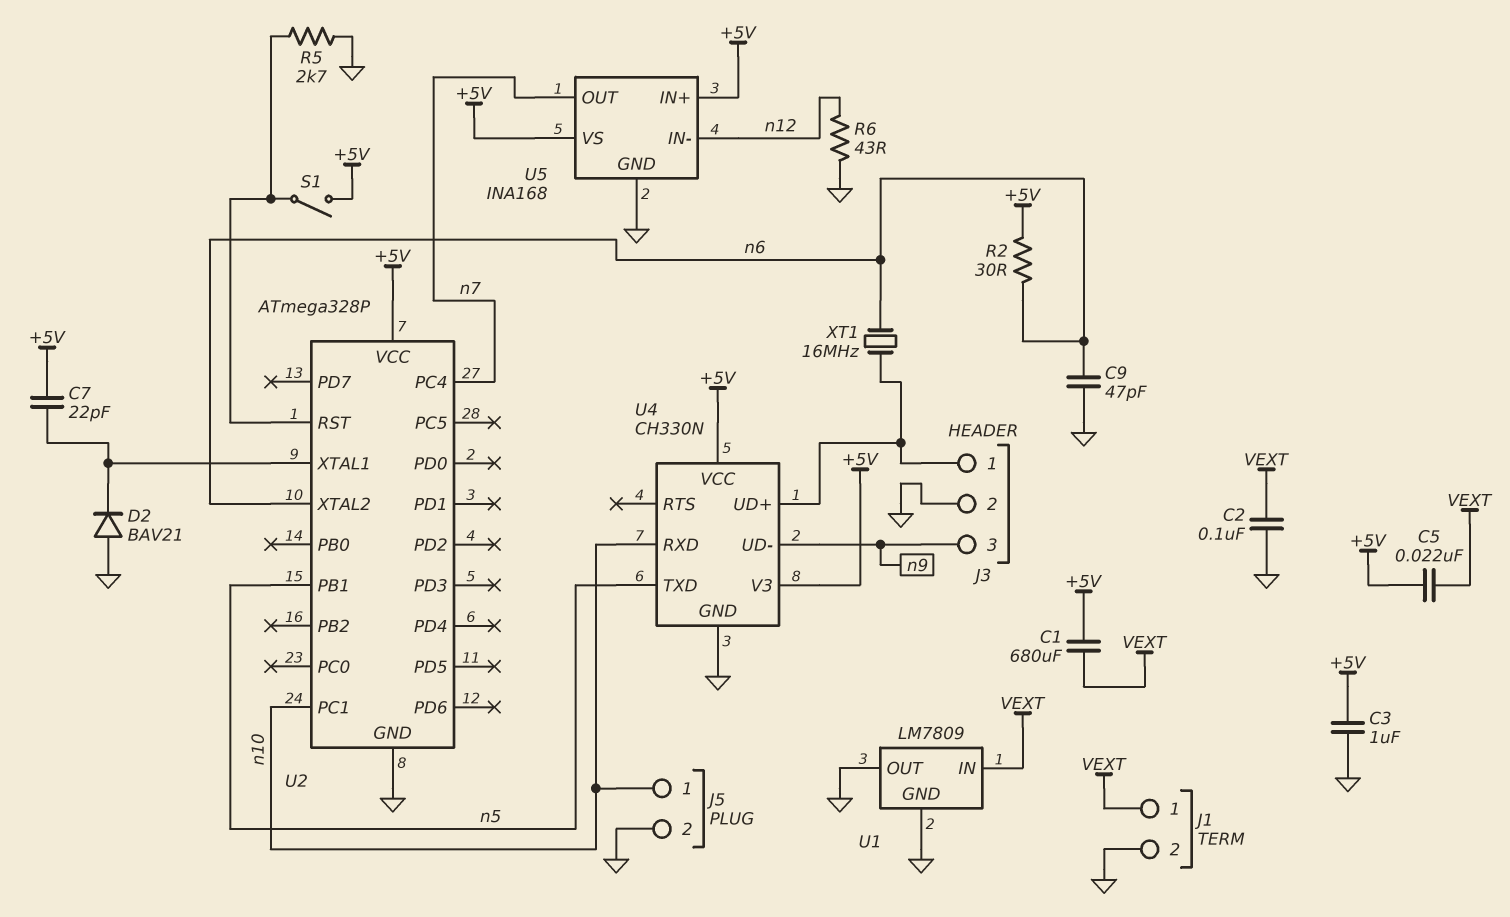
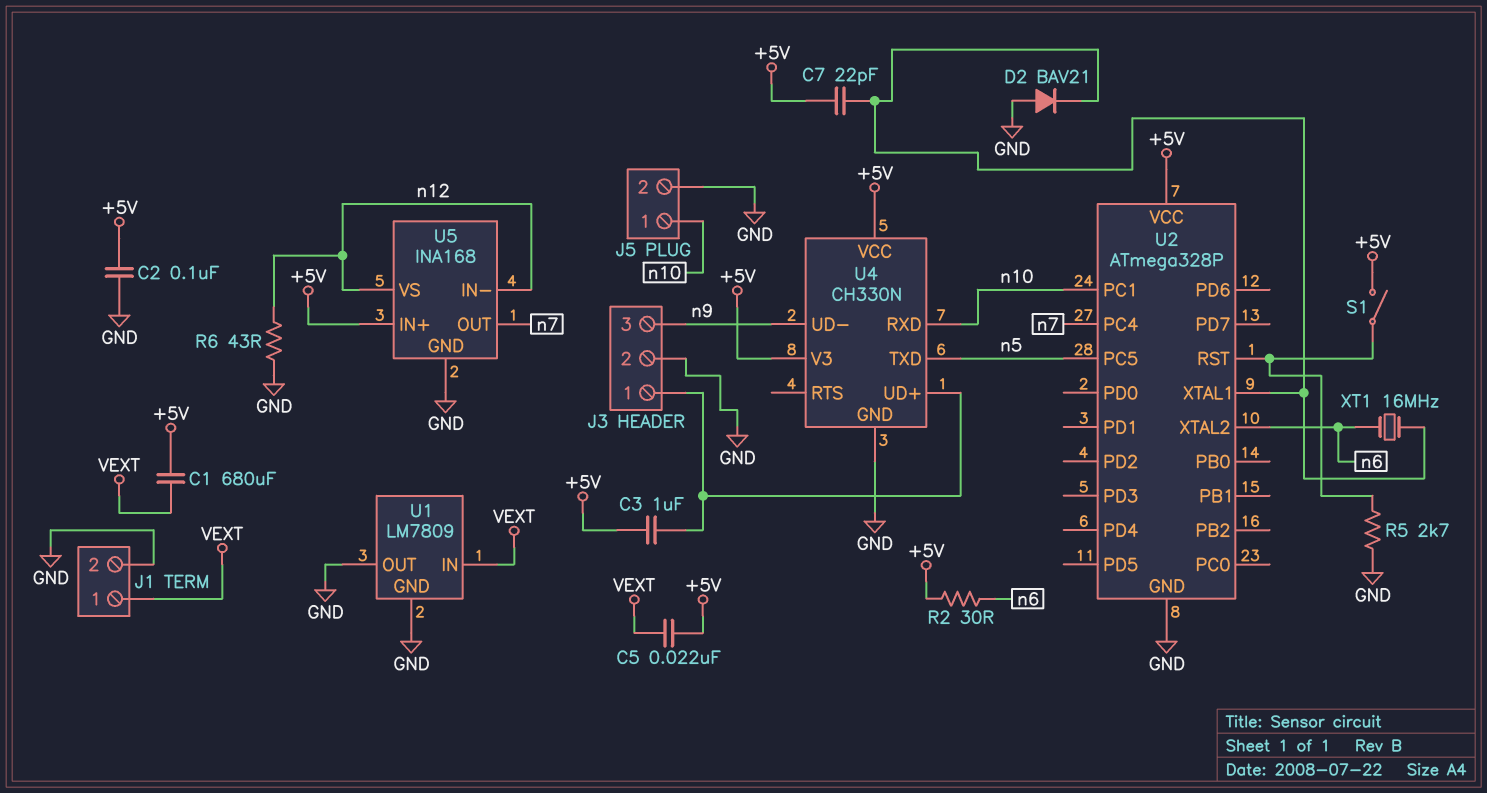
C2: 100nF (GND, VEXT) -> 100nF (+5V, GND)
C3: 1uF (+5V, GND) -> 1uF (+5V, J3/1)
C9: 47pF (GND, n6) -> none
U2 pin PB1: n5 -> none
U2 pin PC5: none -> n5
U5 pin VS: +5V -> n12
XT1: 16MHz (J3/1, n6) -> 16MHz (U2/XTAL1, n6)

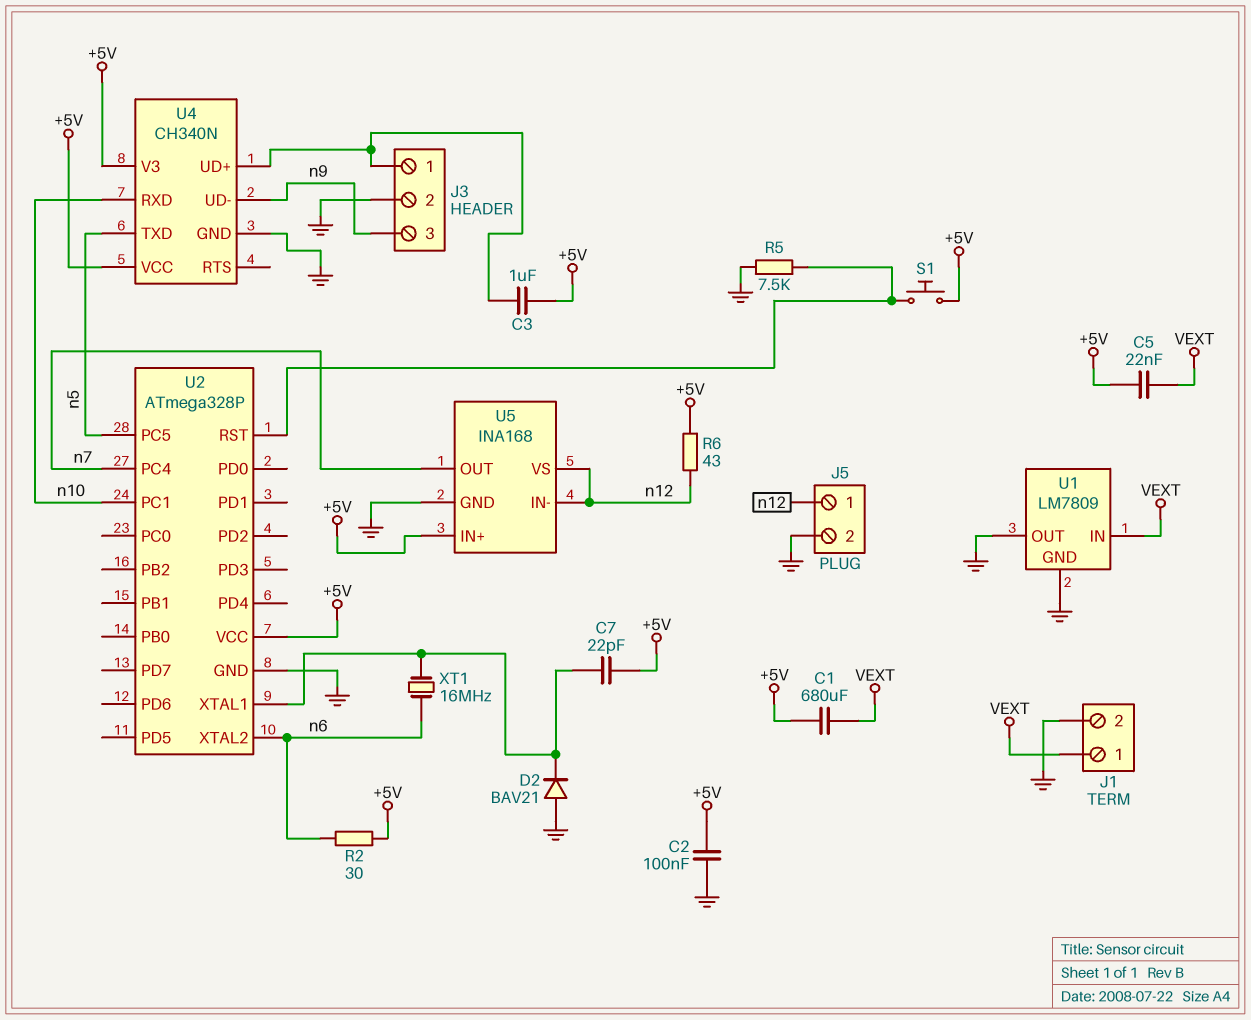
J5 pin 1: n10 -> n12
R5: 2.7k (GND, U2/RST) -> 7.5k (GND, U2/RST)
R6: 43 (GND, n12) -> 43 (+5V, n12)
S1: switch (+5V, U2/RST) -> button (+5V, U2/RST)
U4: CH330N -> CH340N

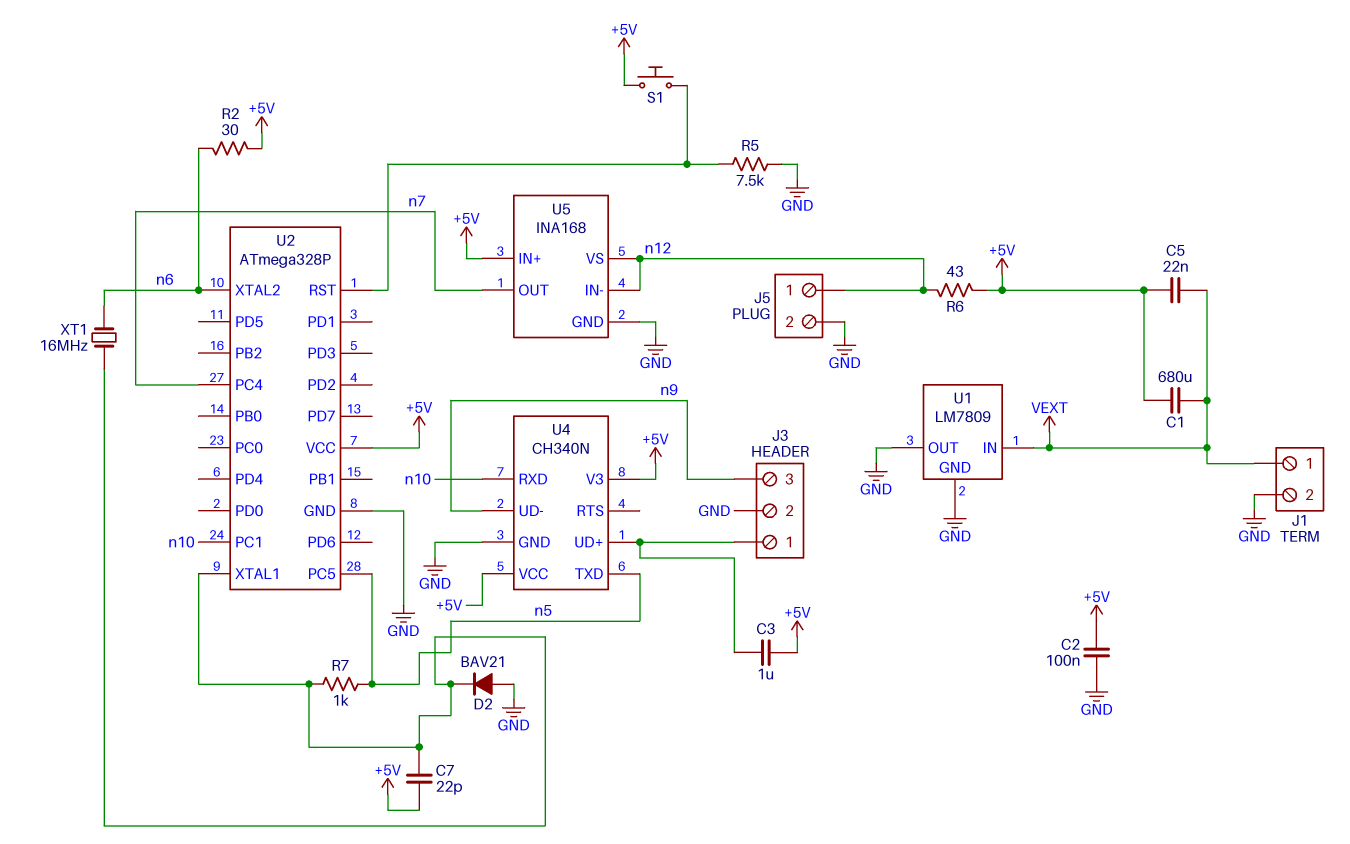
R7: none -> 1k (U2/XTAL1, n5)

